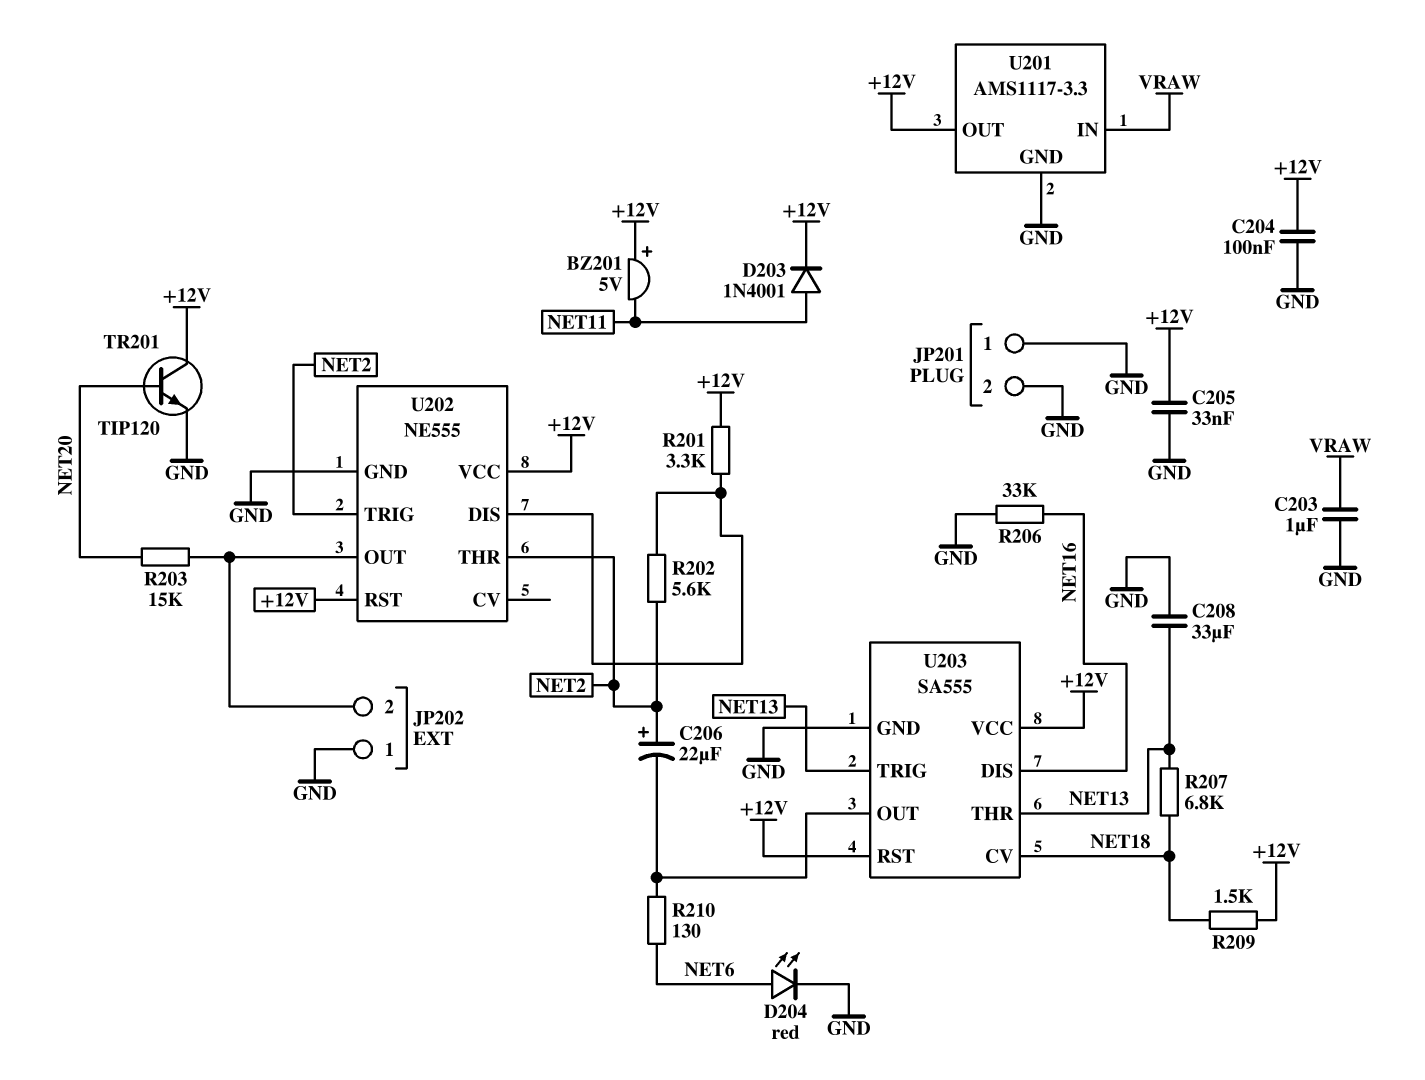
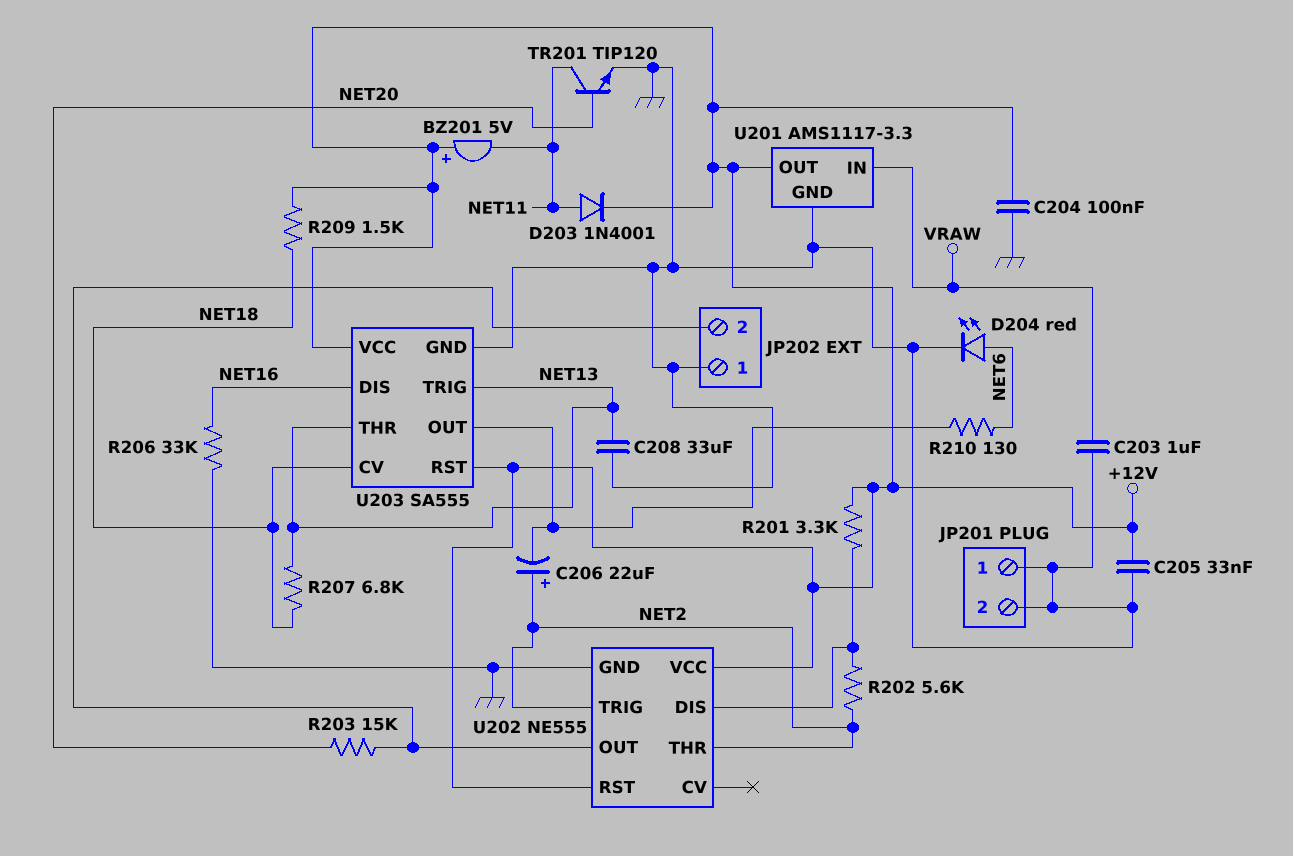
TR201: NPN TIP120 (B NET20, C +12V, E GND) -> NPN TIP120 (B NET20, C NET11, E GND)

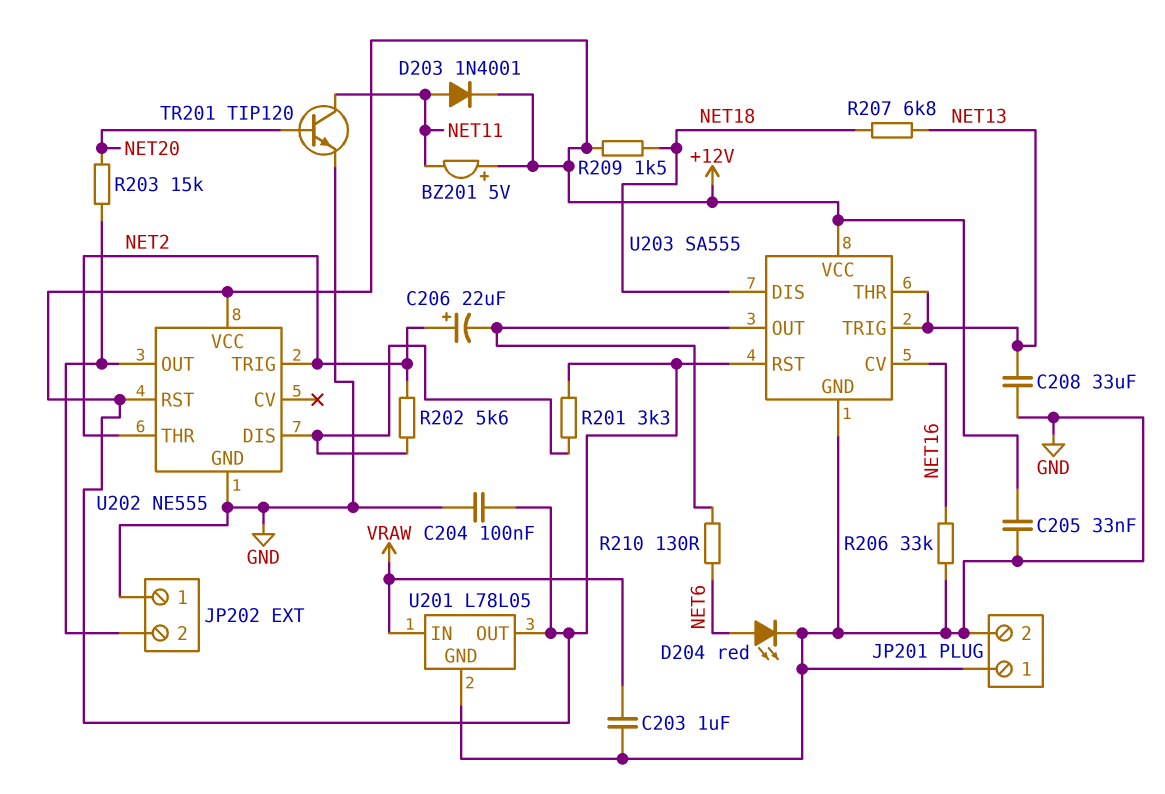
U201: AMS1117-3.3 -> L78L05
U203 pin CV: NET18 -> NET16
U203 pin DIS: NET16 -> NET18

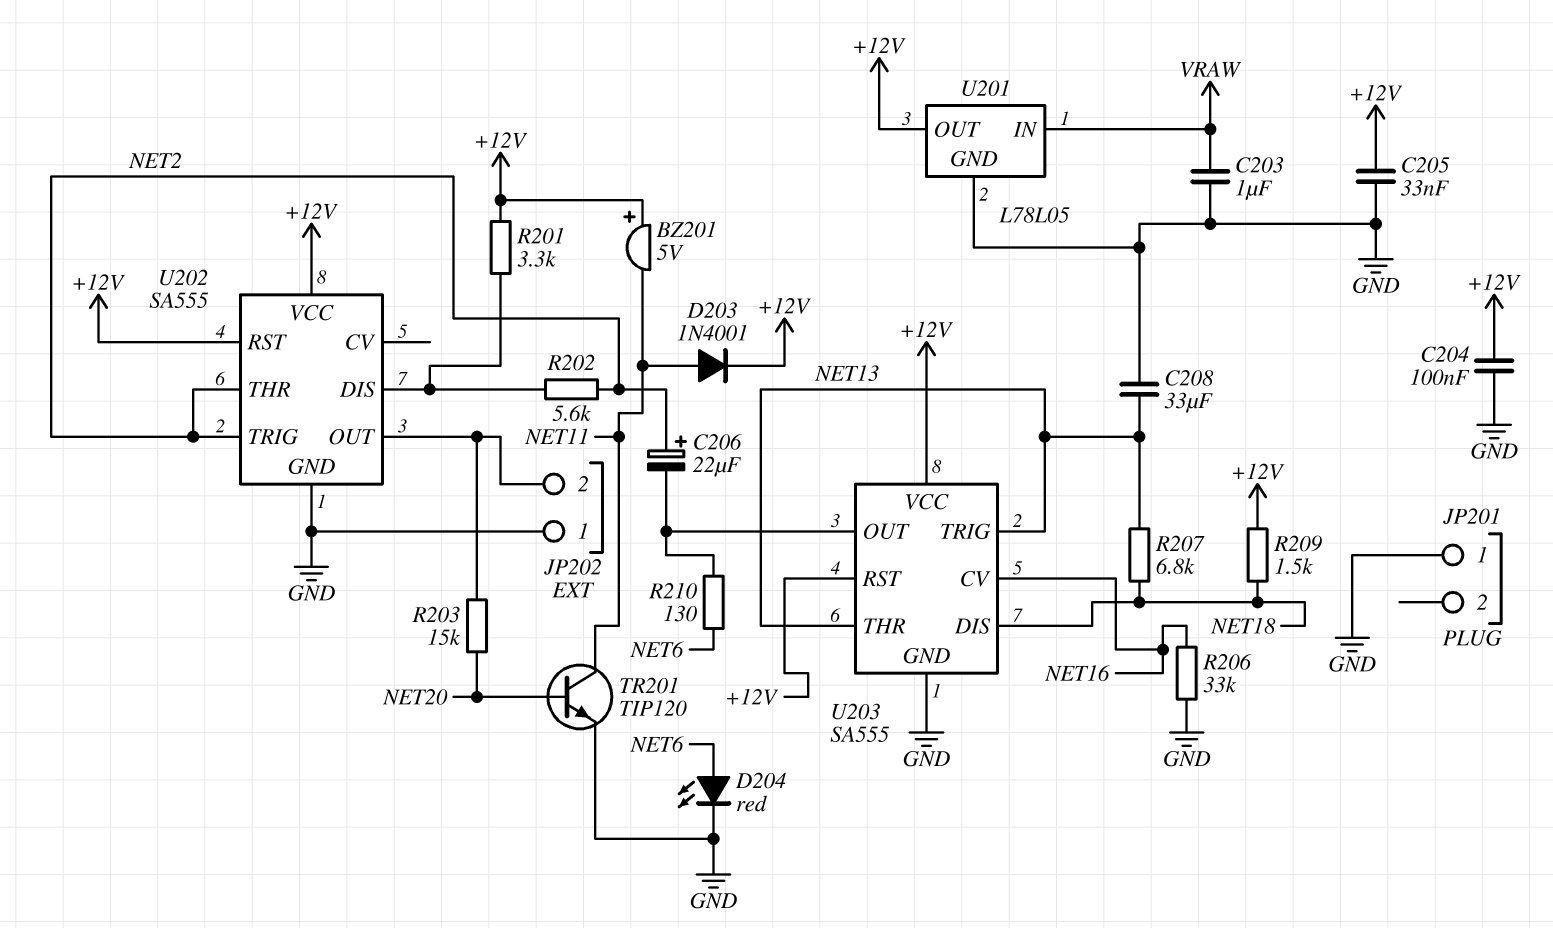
JP201 pin 2: GND -> none
U202: NE555 -> SA555

